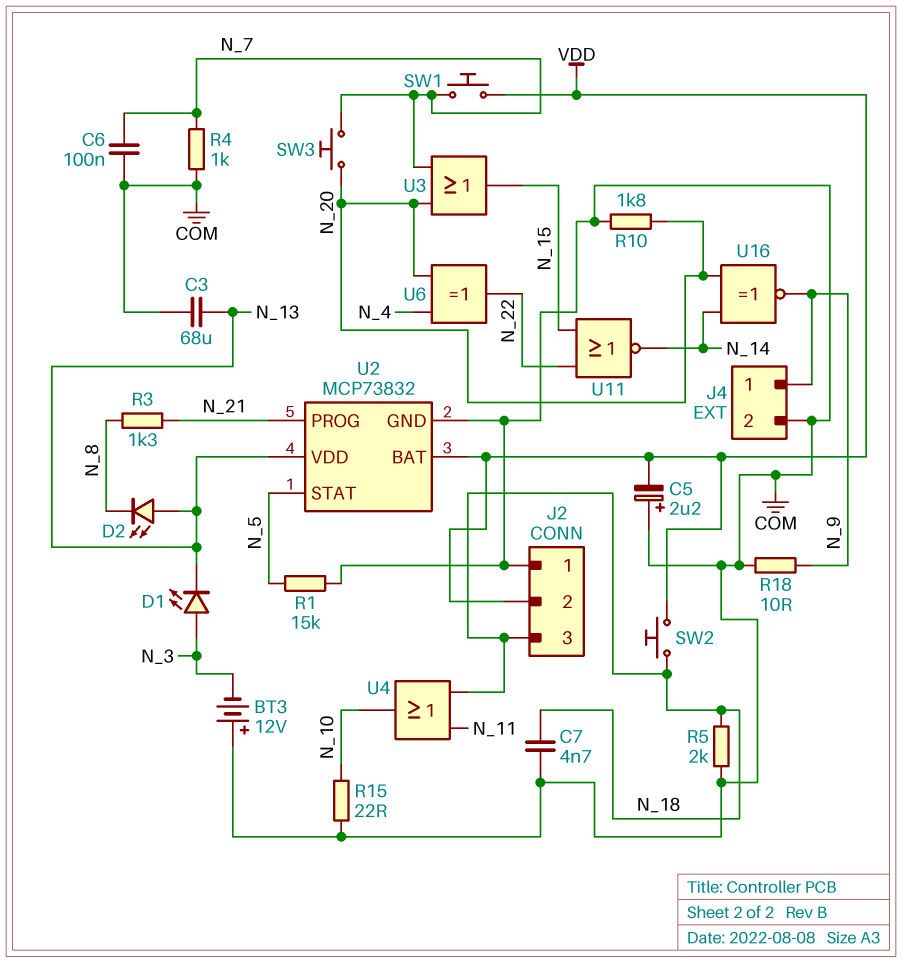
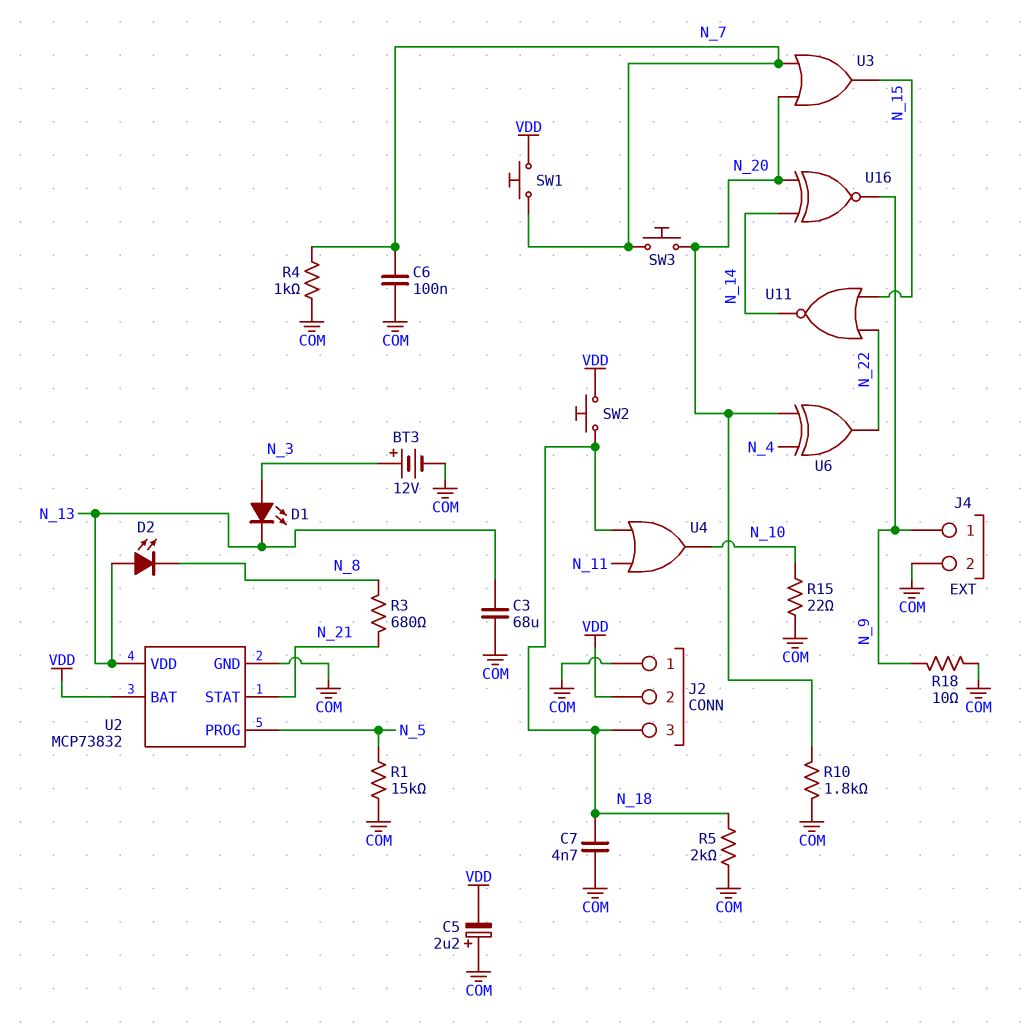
BT3: 12V (plus COM, minus N_3) -> 12V (plus N_3, minus COM)
R3: 1.3k (N_8, N_21) -> 680 (N_8, N_21)
U2 pin PROG: N_21 -> N_5
U2 pin STAT: N_5 -> N_21

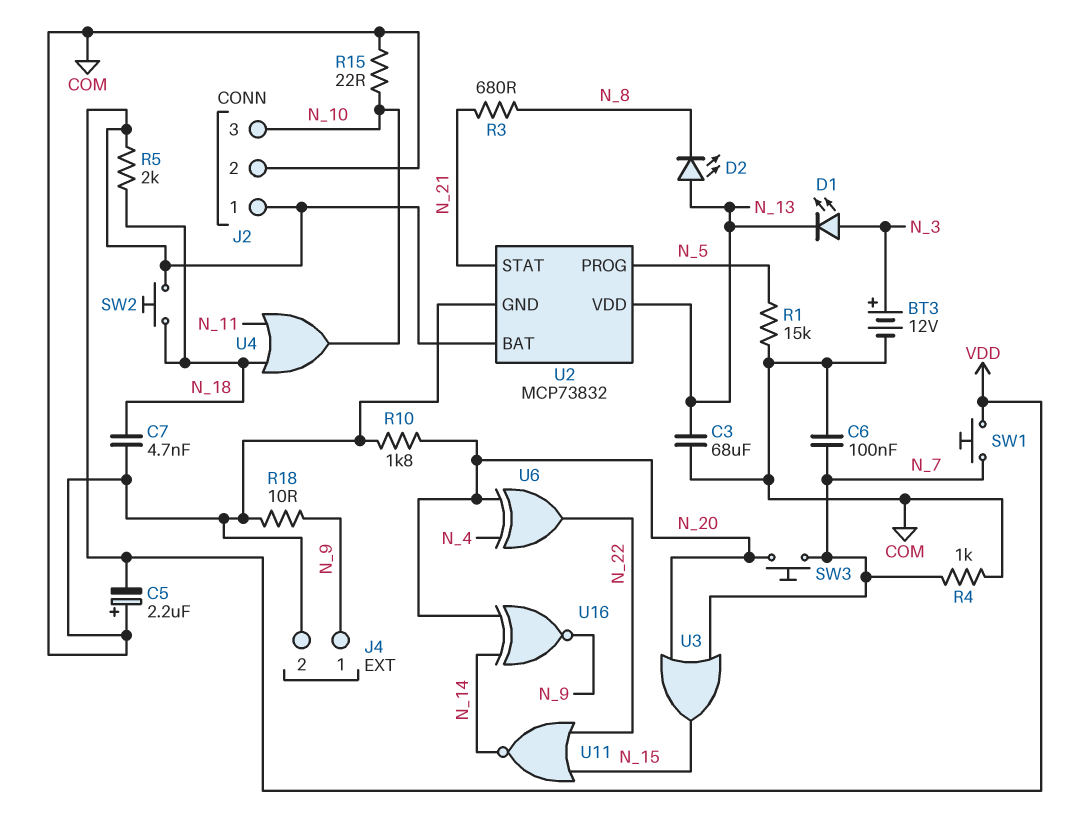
J2 pin 1: COM -> VDD
J2 pin 2: VDD -> COM
J2 pin 3: N_18 -> N_10
R5: 2k (COM, N_18) -> 2k (N_18, VDD)

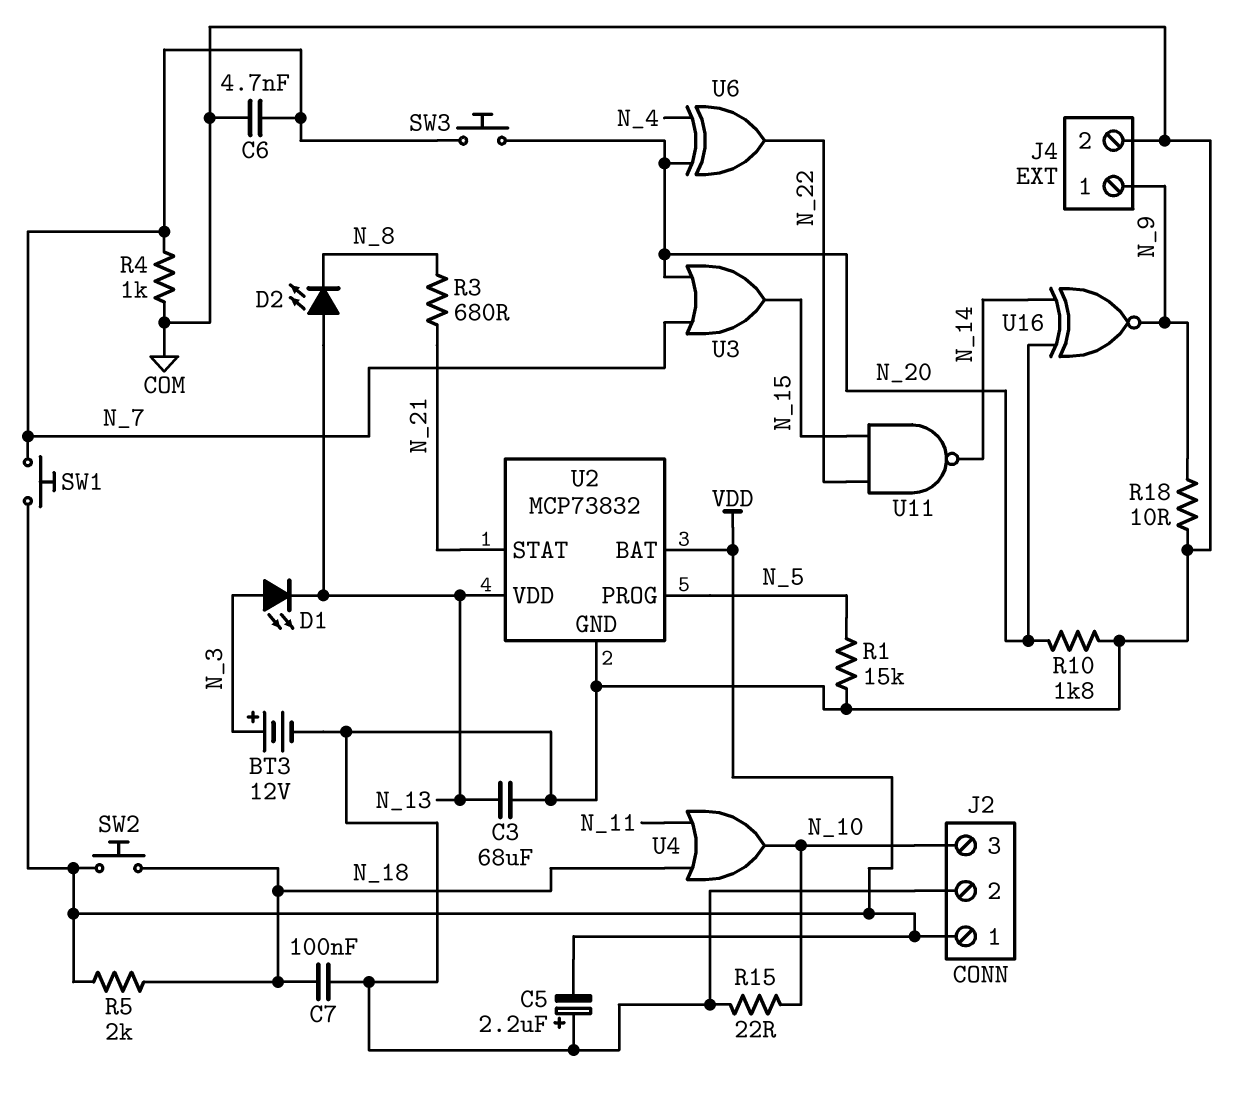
C6: 100nF (COM, N_7) -> 4.7nF (COM, N_7)
C7: 4.7nF (COM, N_18) -> 100nF (COM, N_18)
U11: NOR (in N_15, in N_22, out N_14) -> NAND (in N_15, in N_22, out N_14)

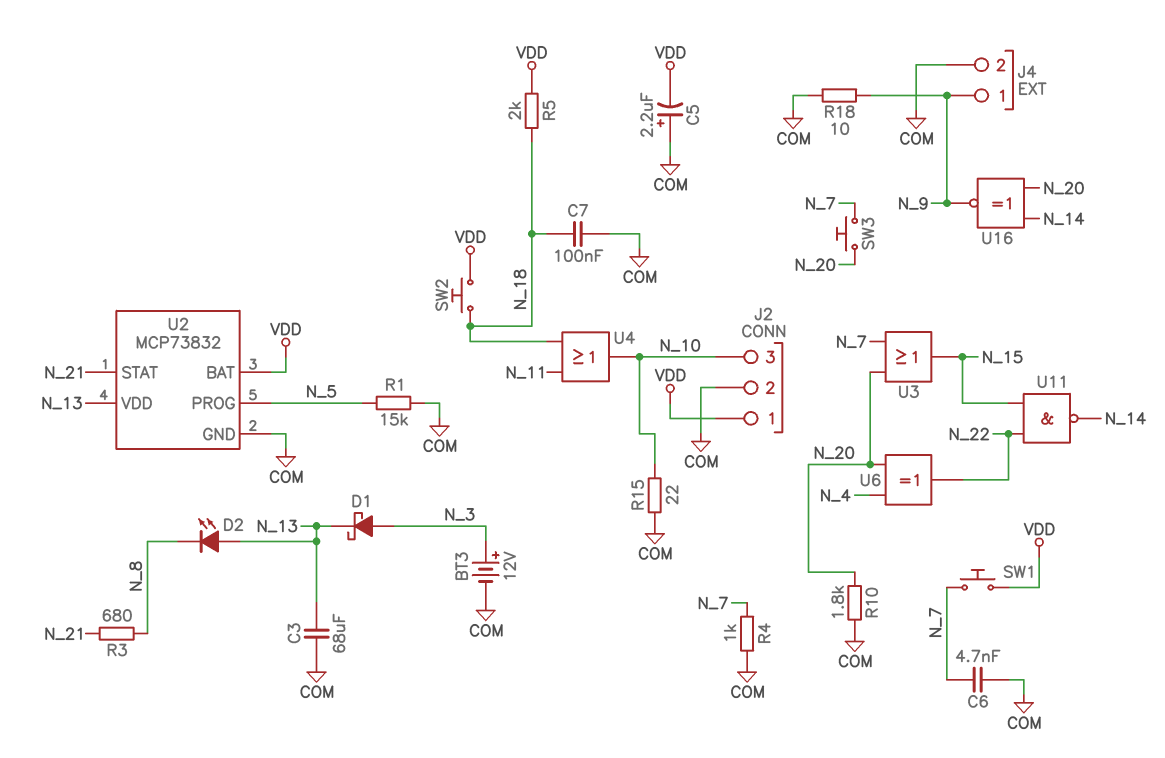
D1: LED (A N_3, K N_13) -> schottky (A N_3, K N_13)

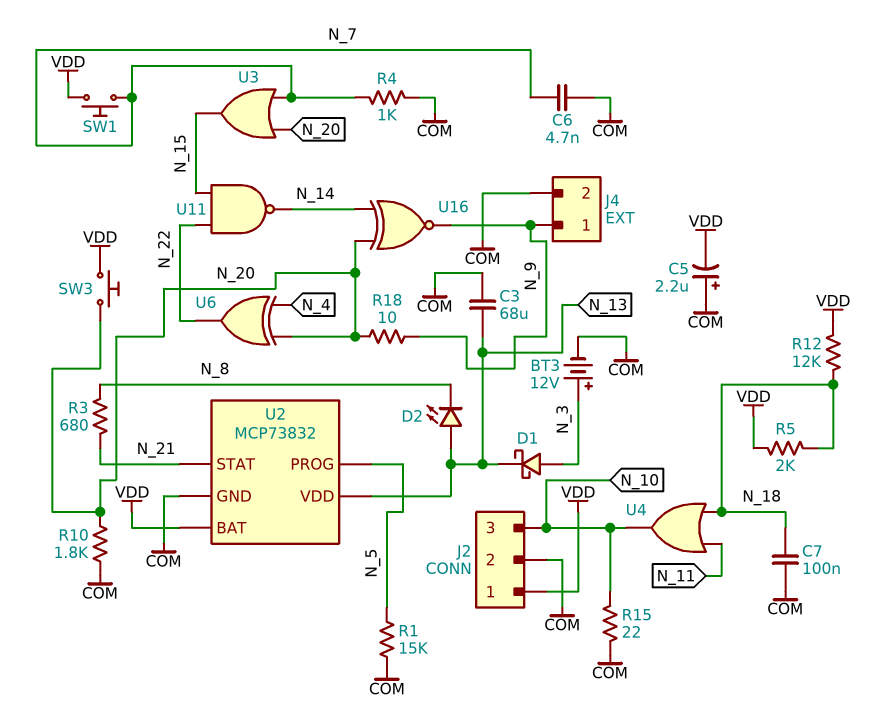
R12: none -> 12k (N_18, VDD)
R18: 10 (COM, N_9) -> 10 (N_9, N_20)
SW2: button (N_18, VDD) -> none
SW3: button (N_7, N_20) -> button (N_20, VDD)

